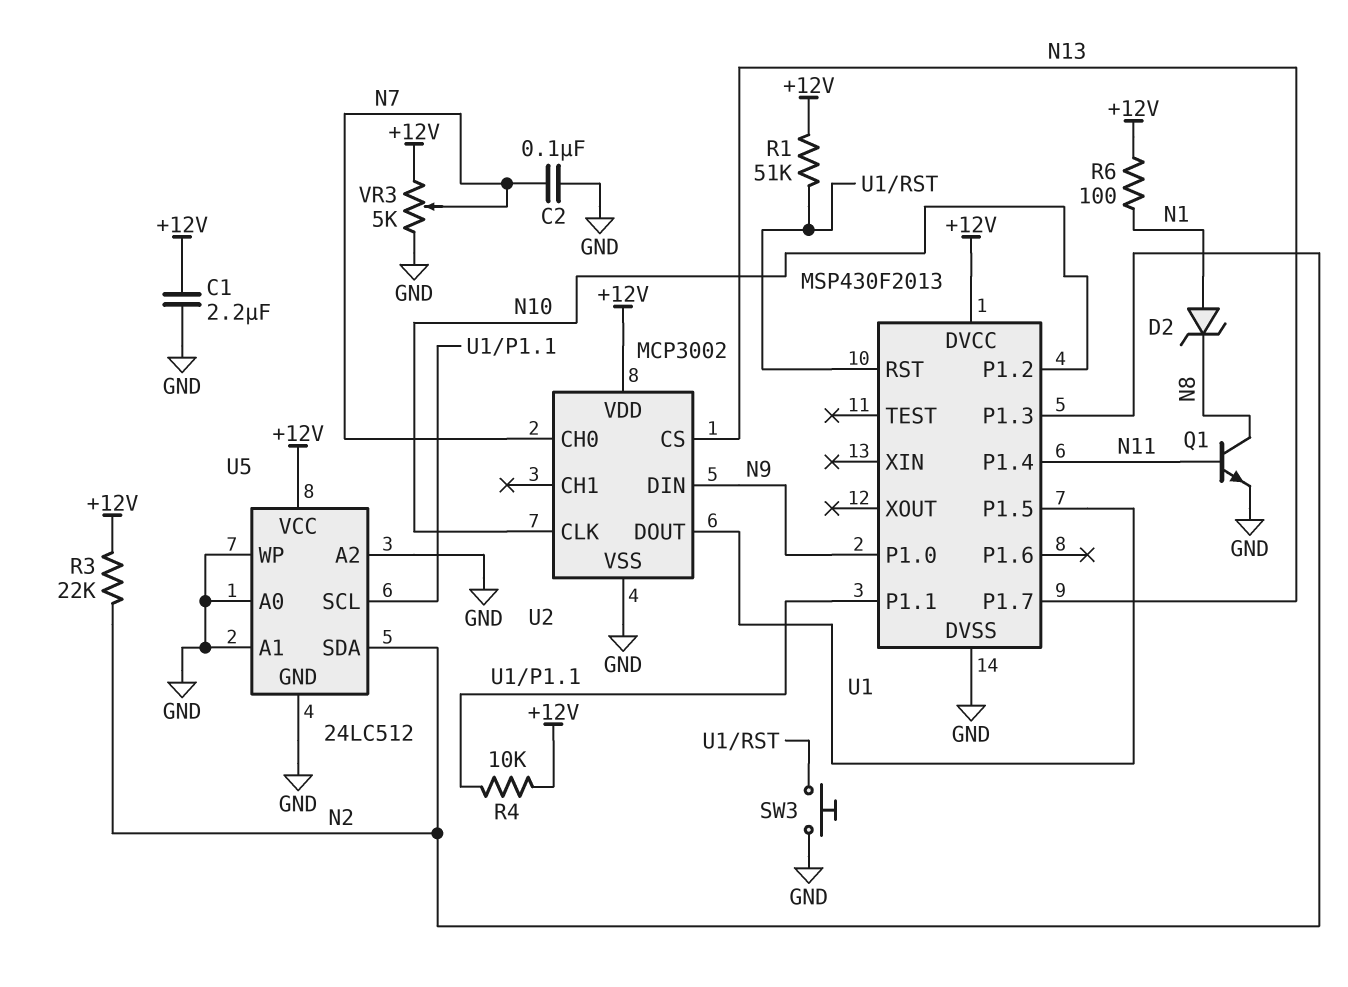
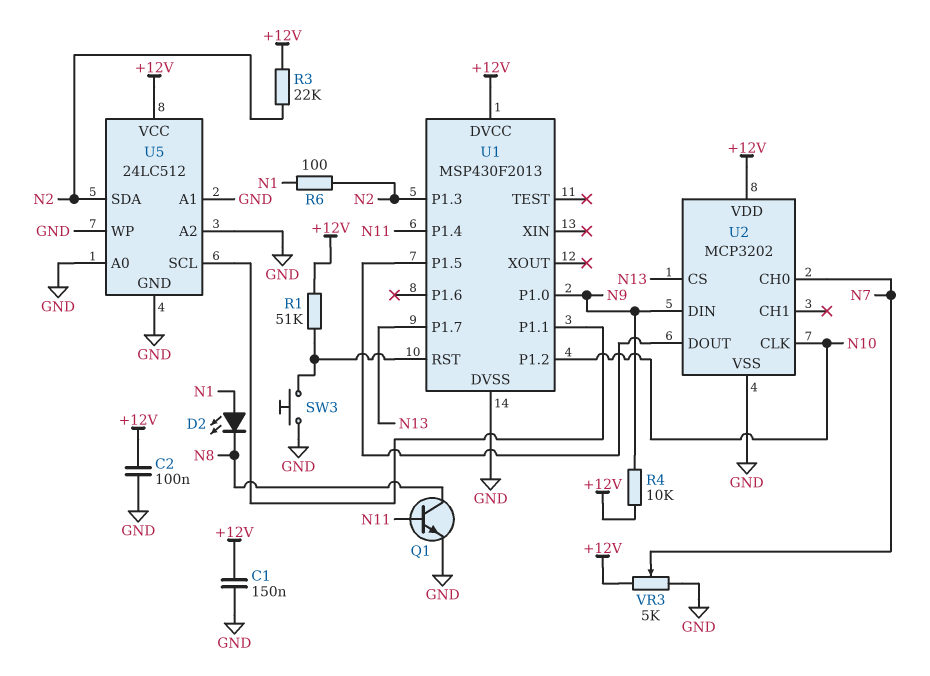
C1: 2.2uF (+12V, GND) -> 150nF (+12V, GND)
C2: 100nF (GND, N7) -> 100nF (+12V, GND)
D2: zener (A N1, K N8) -> LED (A N1, K N8)
R4: 10k (+12V, U1/P1.1) -> 10k (+12V, N9)
R6: 100 (+12V, N1) -> 100 (N1, N2)
U2: MCP3002 -> MCP3202

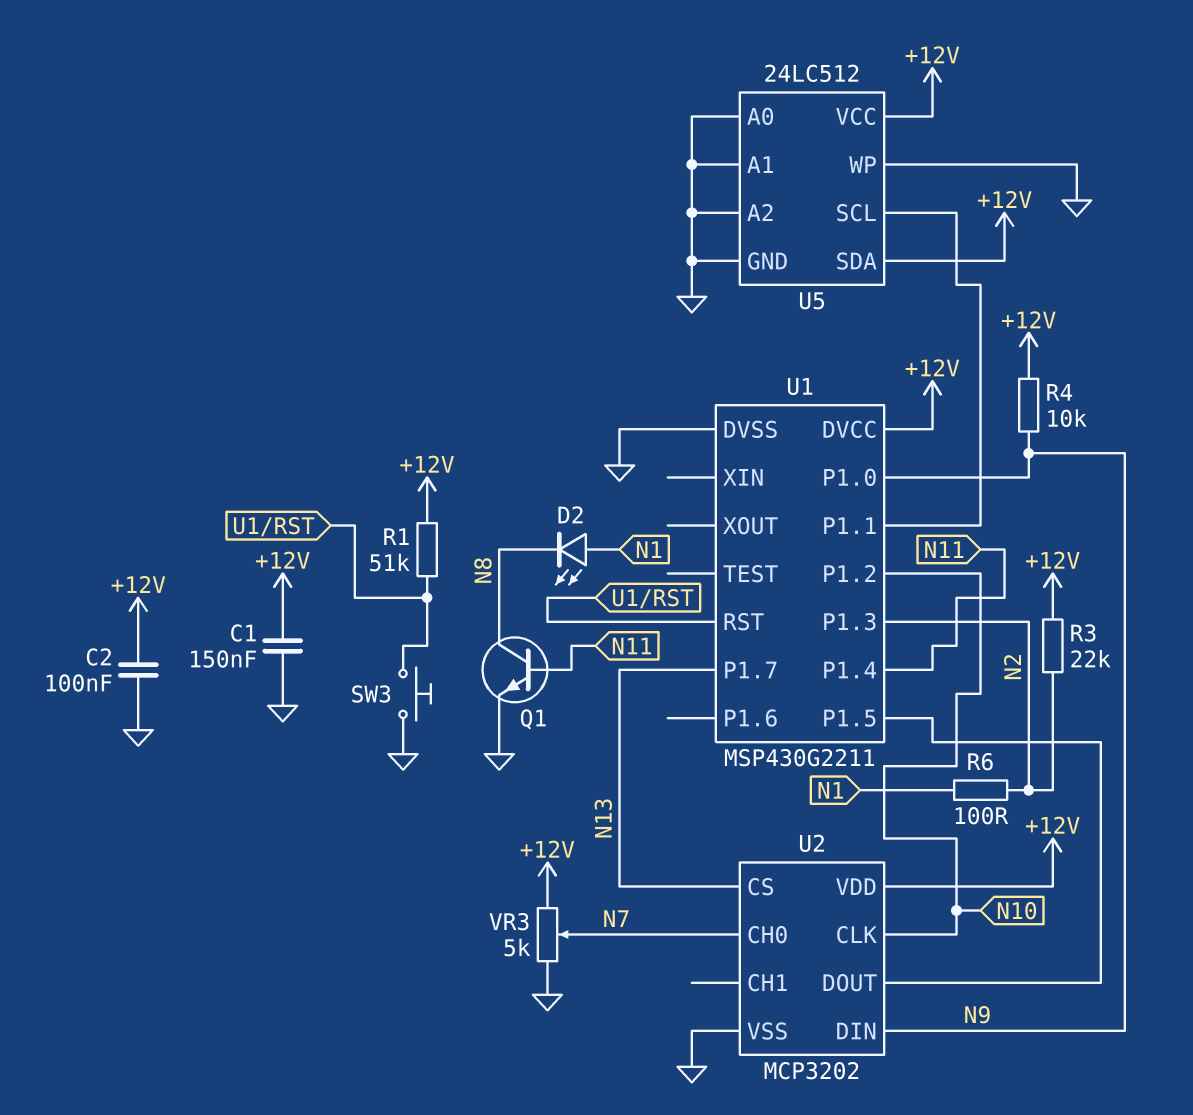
U1: MSP430F2013 -> MSP430G2211
U5 pin SDA: N2 -> +12V

